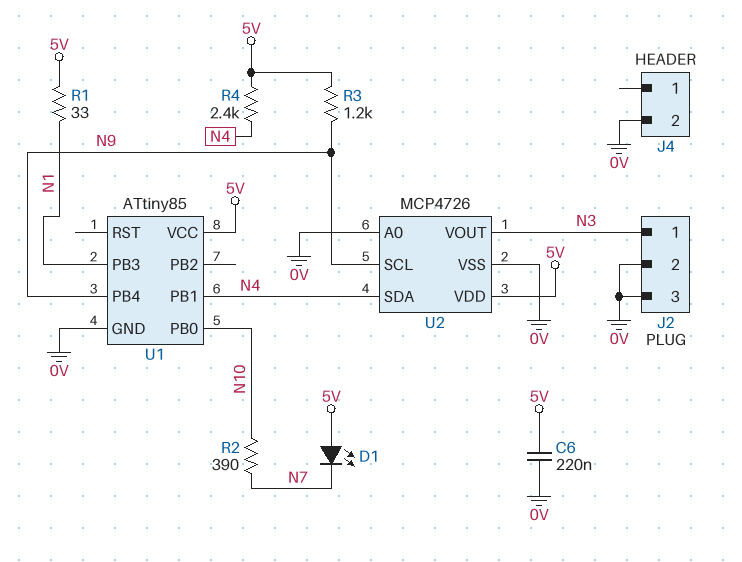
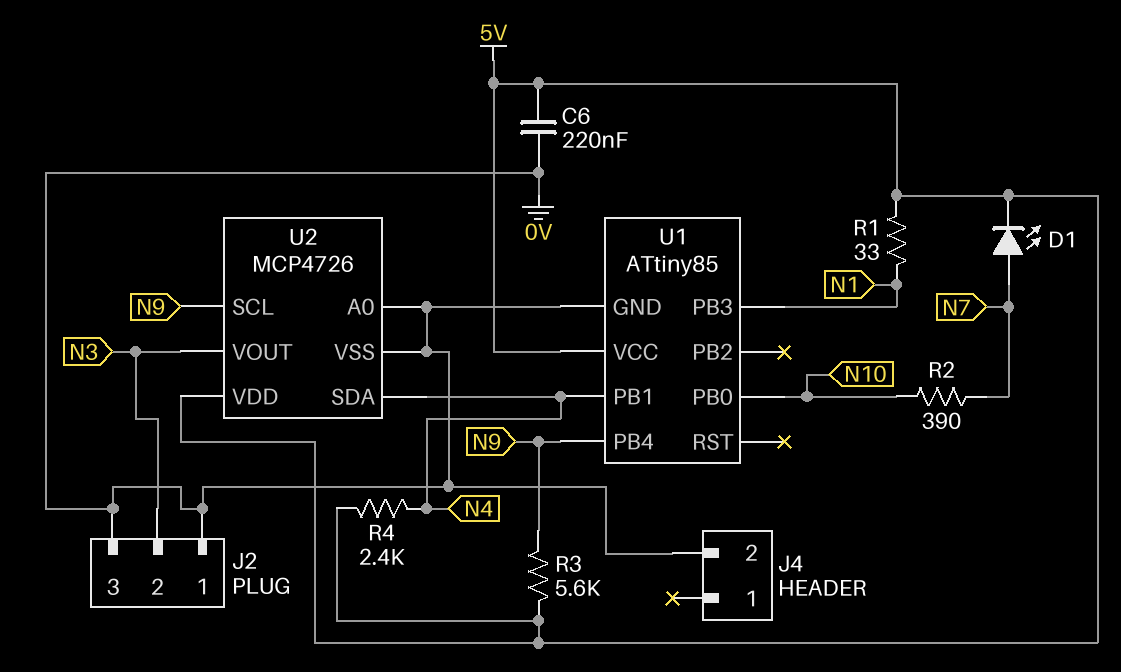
D1: LED (A 5V, K N7) -> LED (A N7, K 5V)
J2 pin 1: N3 -> 0V
J2 pin 2: 0V -> N3
R3: 1.2k (5V, N9) -> 5.6k (5V, N9)

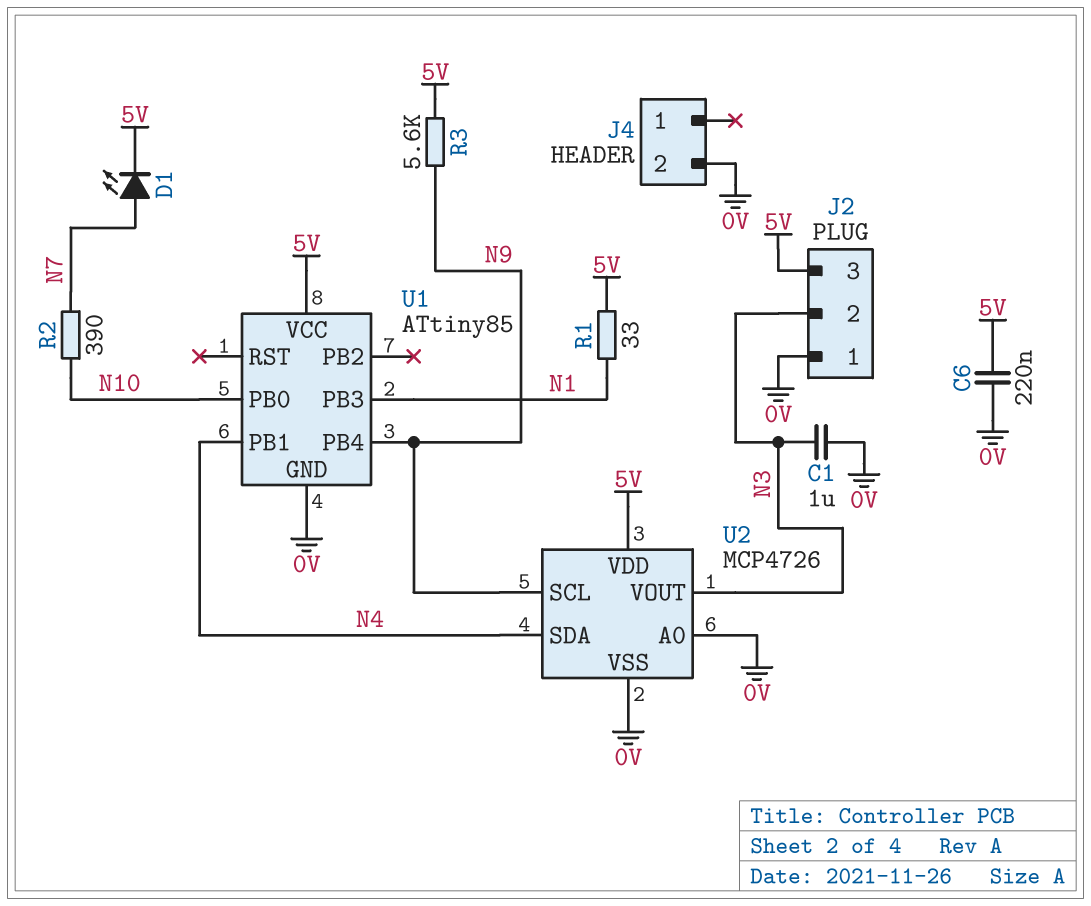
C1: none -> 1uF (0V, N3)
J2 pin 3: 0V -> 5V
R4: 2.4k (5V, N4) -> none

